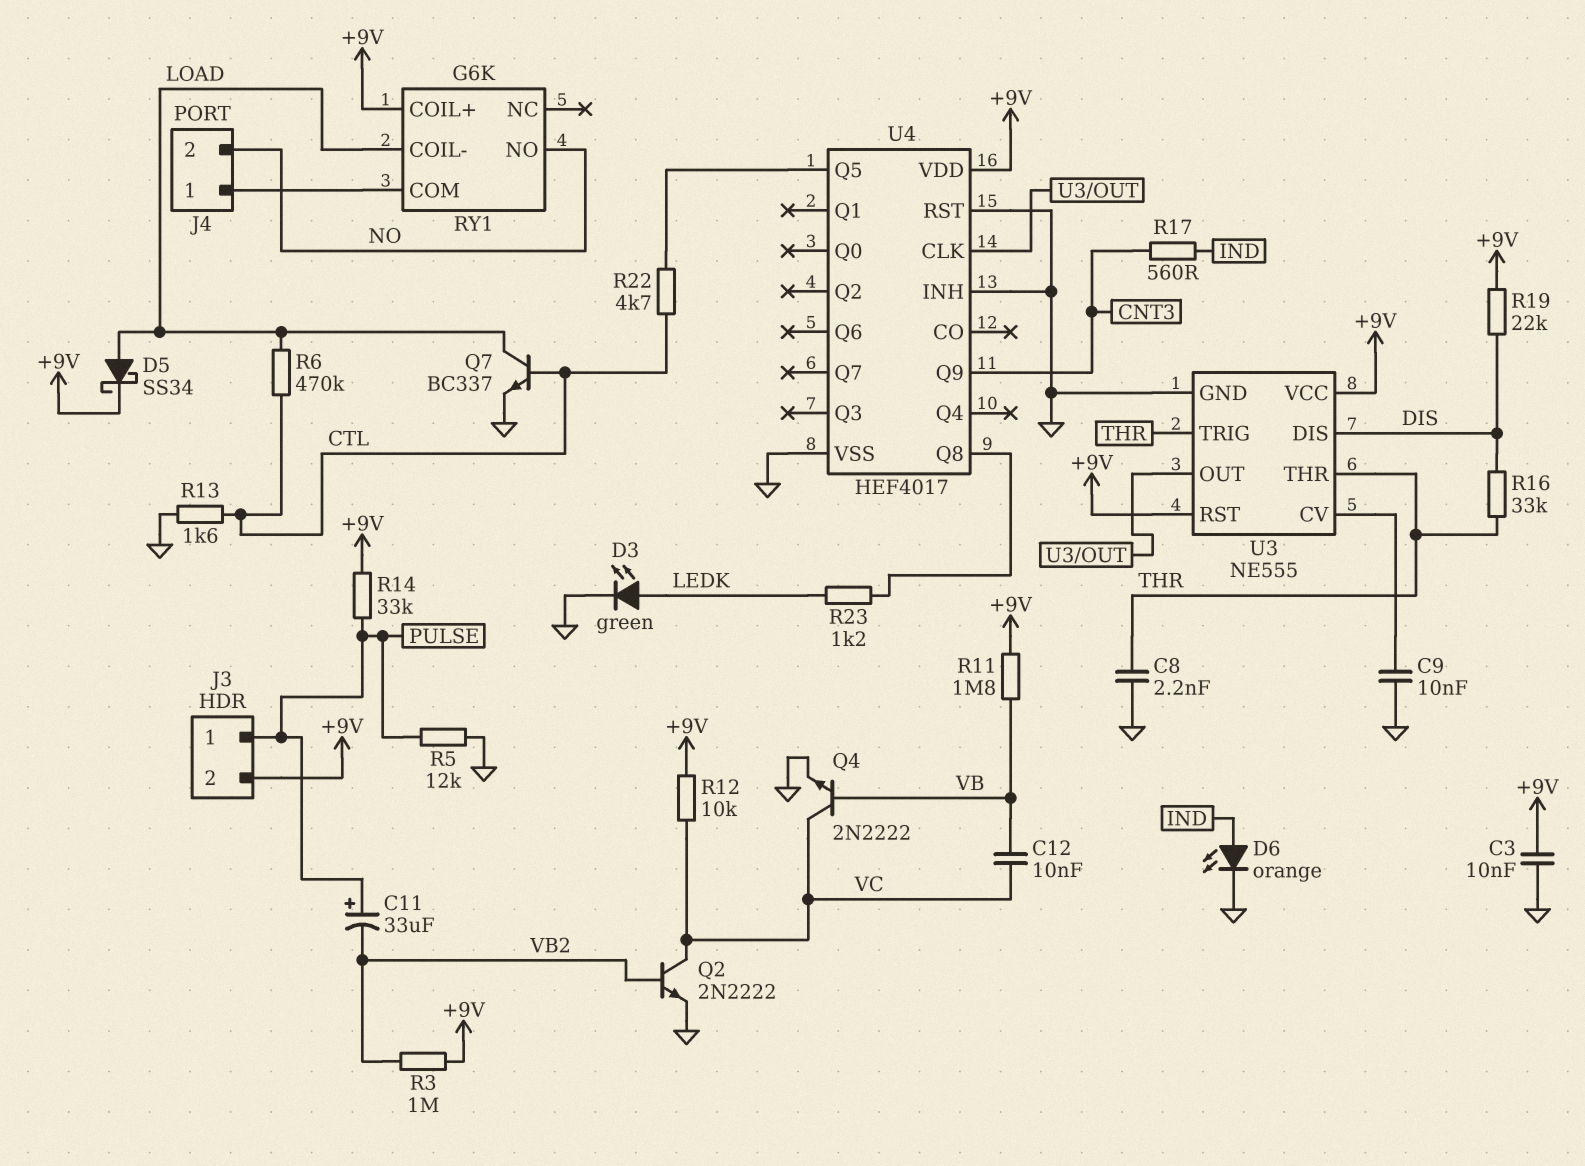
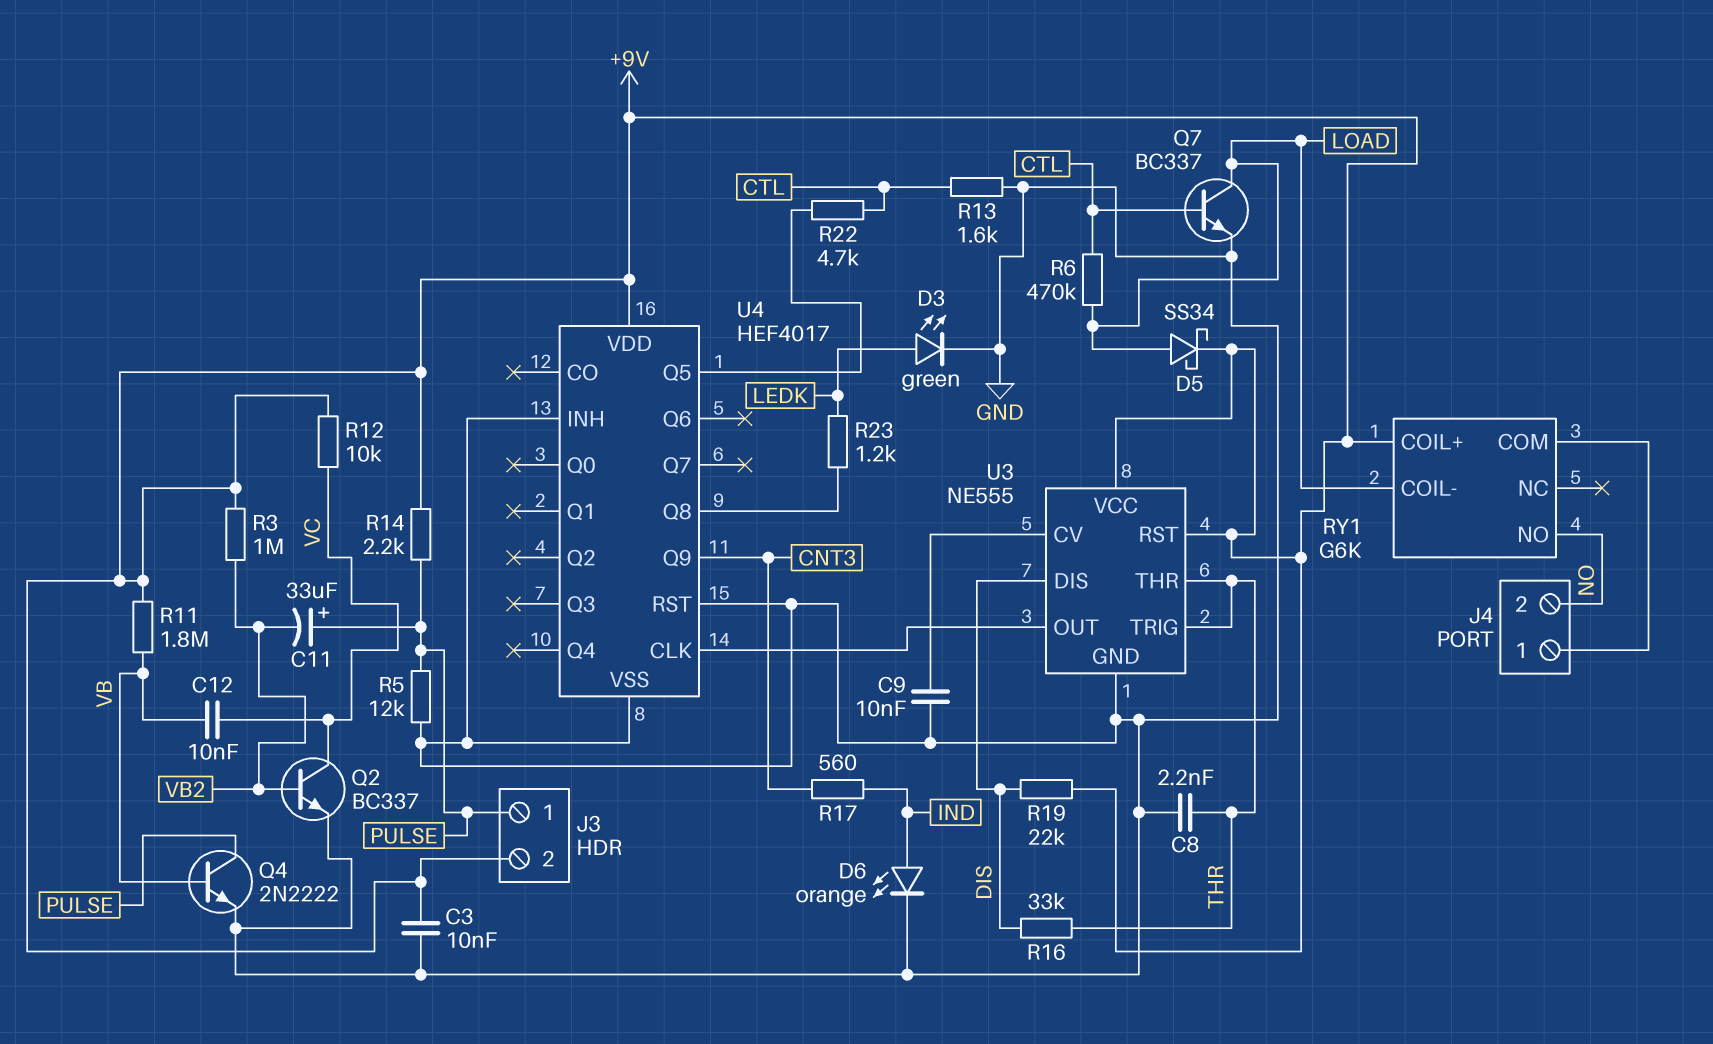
Q2: NPN 2N2222 (B VB2, C VC, E GND) -> NPN BC337 (B VB2, C VC, E GND)
Q4: NPN 2N2222 (B VB, C VC, E GND) -> NPN 2N2222 (B VB, C PULSE, E GND)
R14: 33k (+9V, PULSE) -> 2.2k (+9V, PULSE)

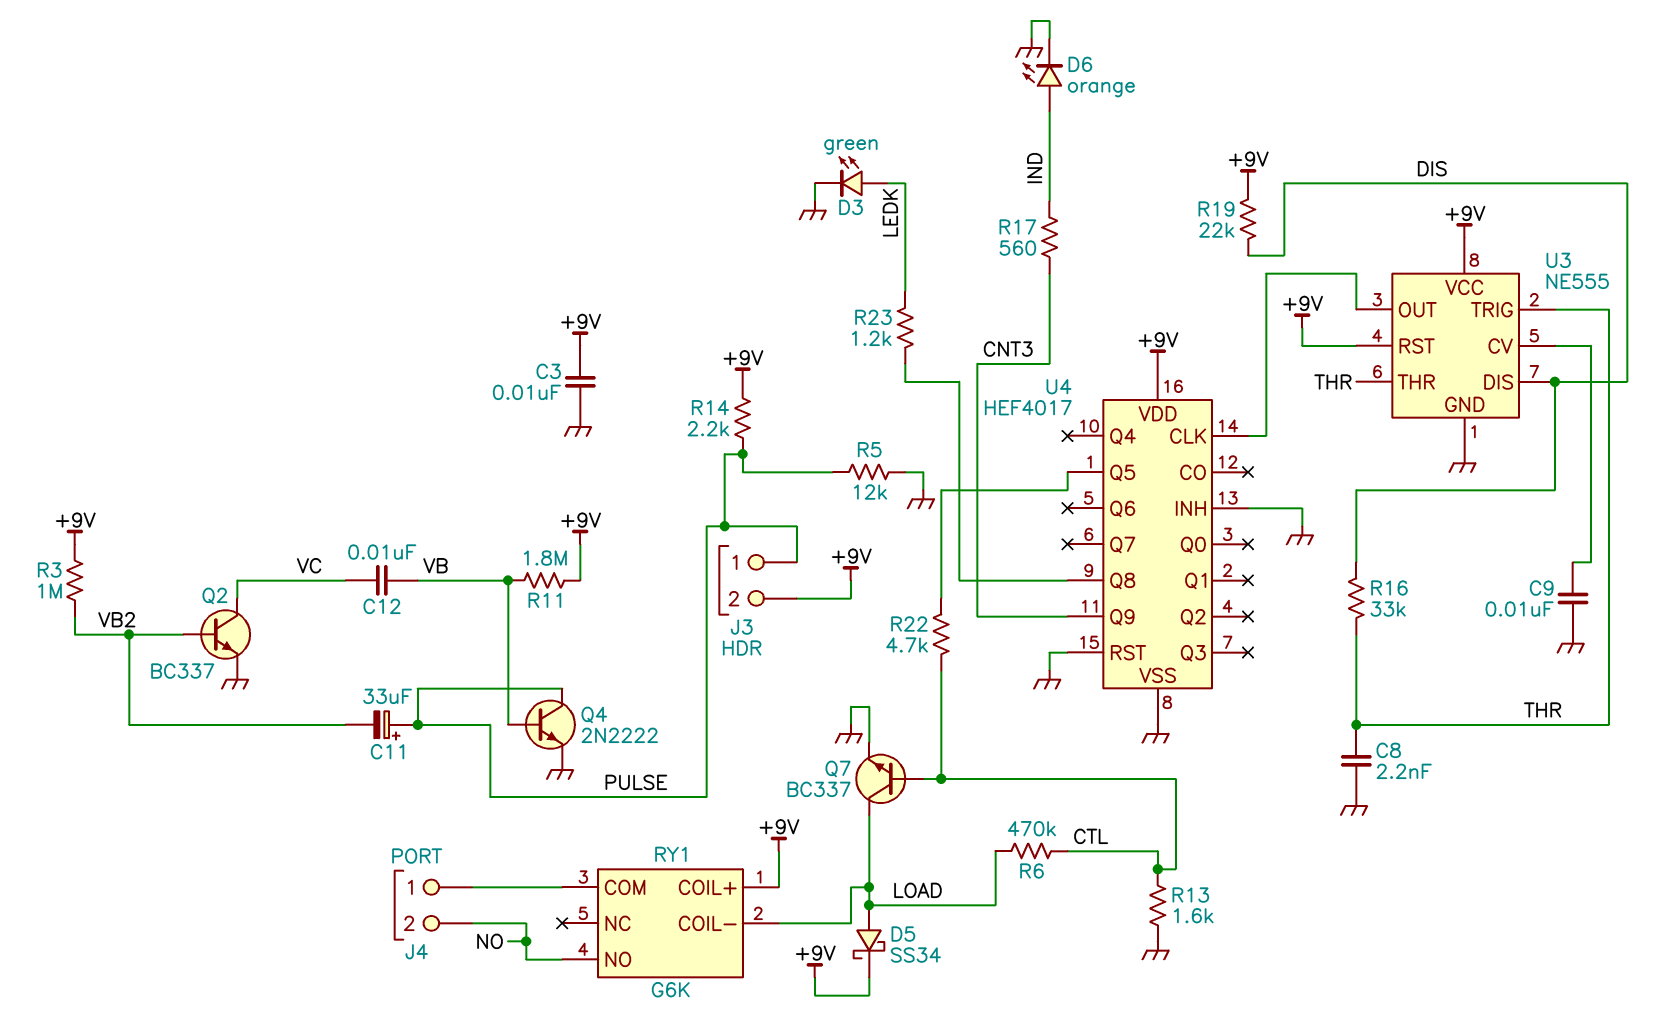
R12: 10k (+9V, VC) -> none

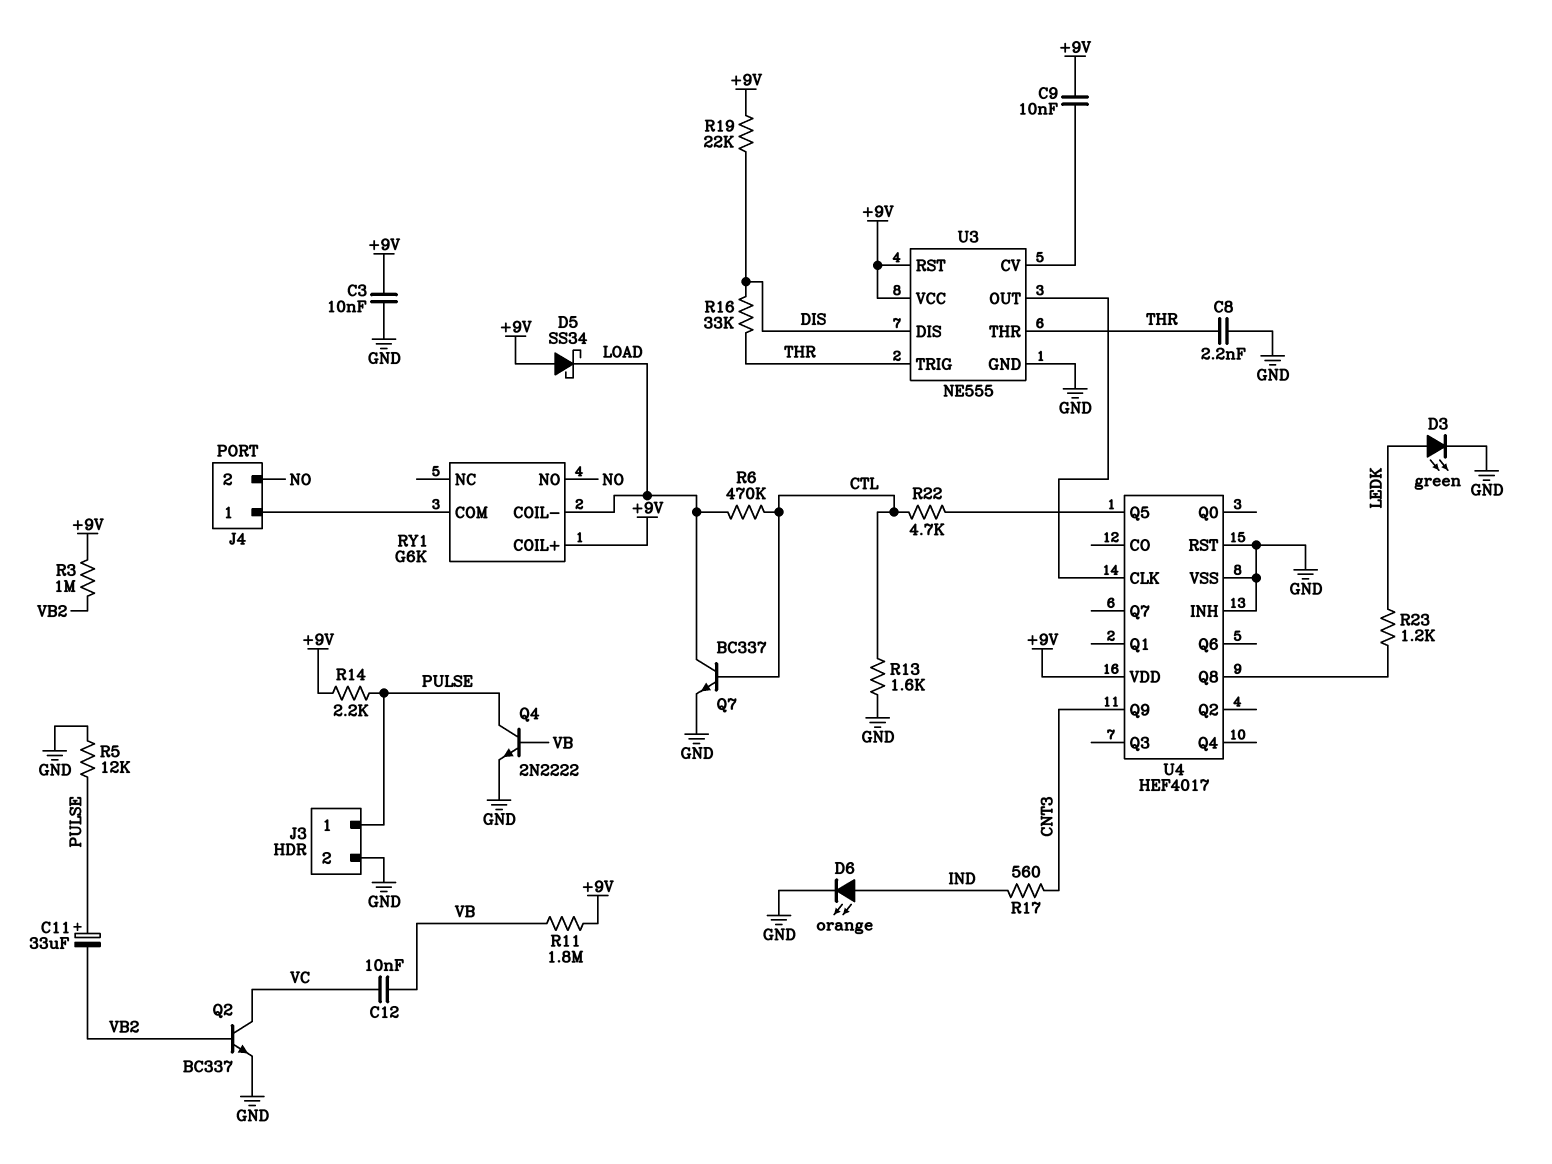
C9: 10nF (GND, U3/CV) -> 10nF (+9V, U3/CV)
D5: schottky SS34 (A LOAD, K +9V) -> schottky SS34 (A +9V, K LOAD)
J3 pin 2: +9V -> GND

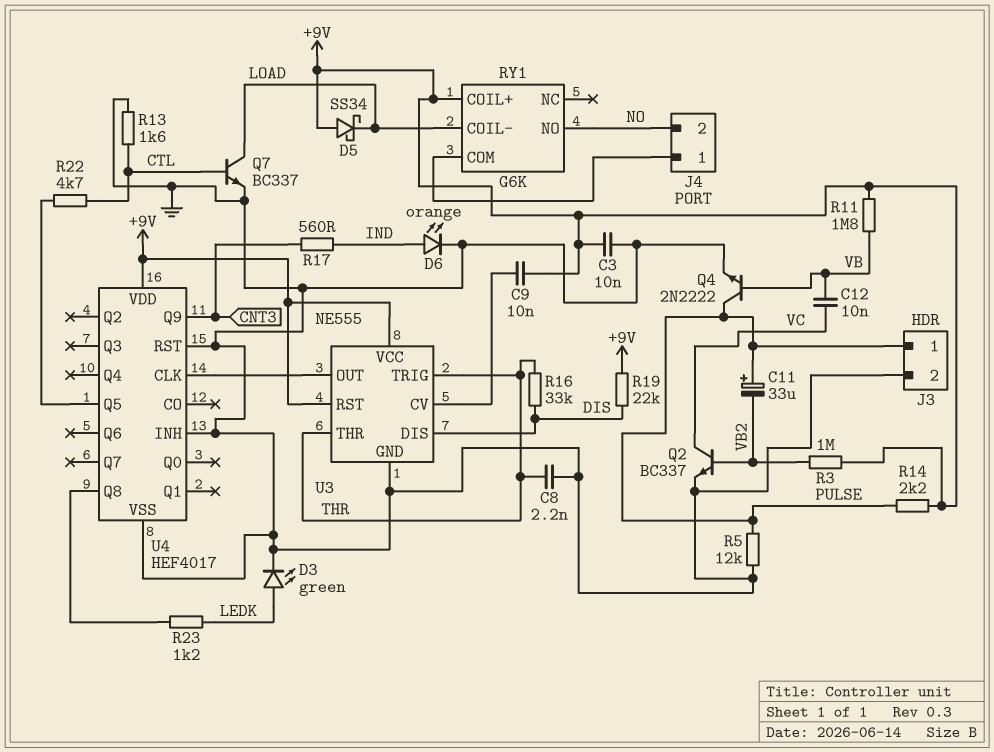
R6: 470k (CTL, LOAD) -> none

